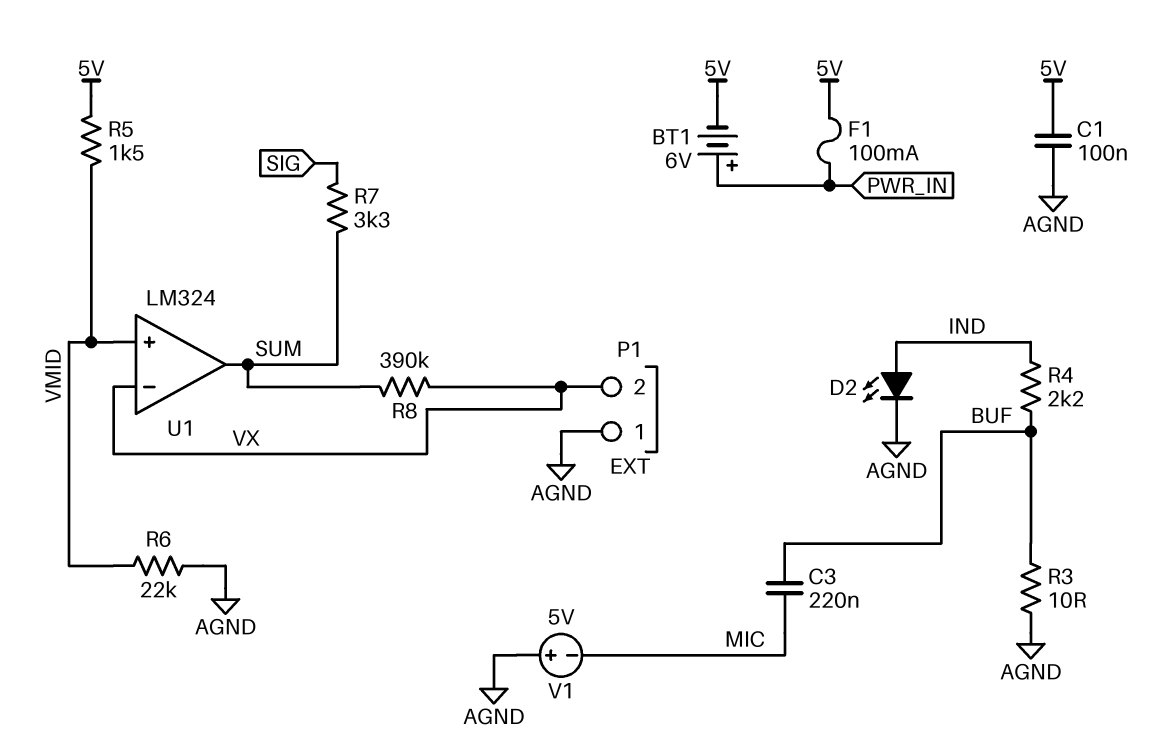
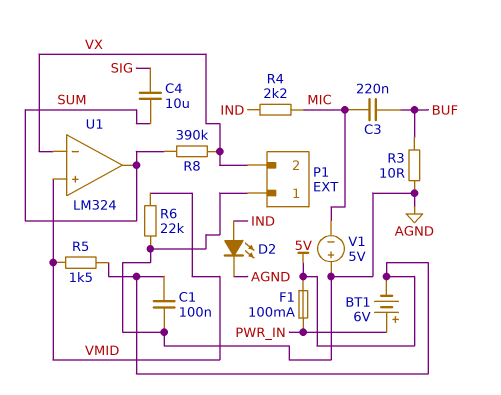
C4: none -> 10uF (SIG, SUM)
R4: 2.2k (BUF, IND) -> 2.2k (IND, MIC)
R7: 3.3k (SIG, SUM) -> none

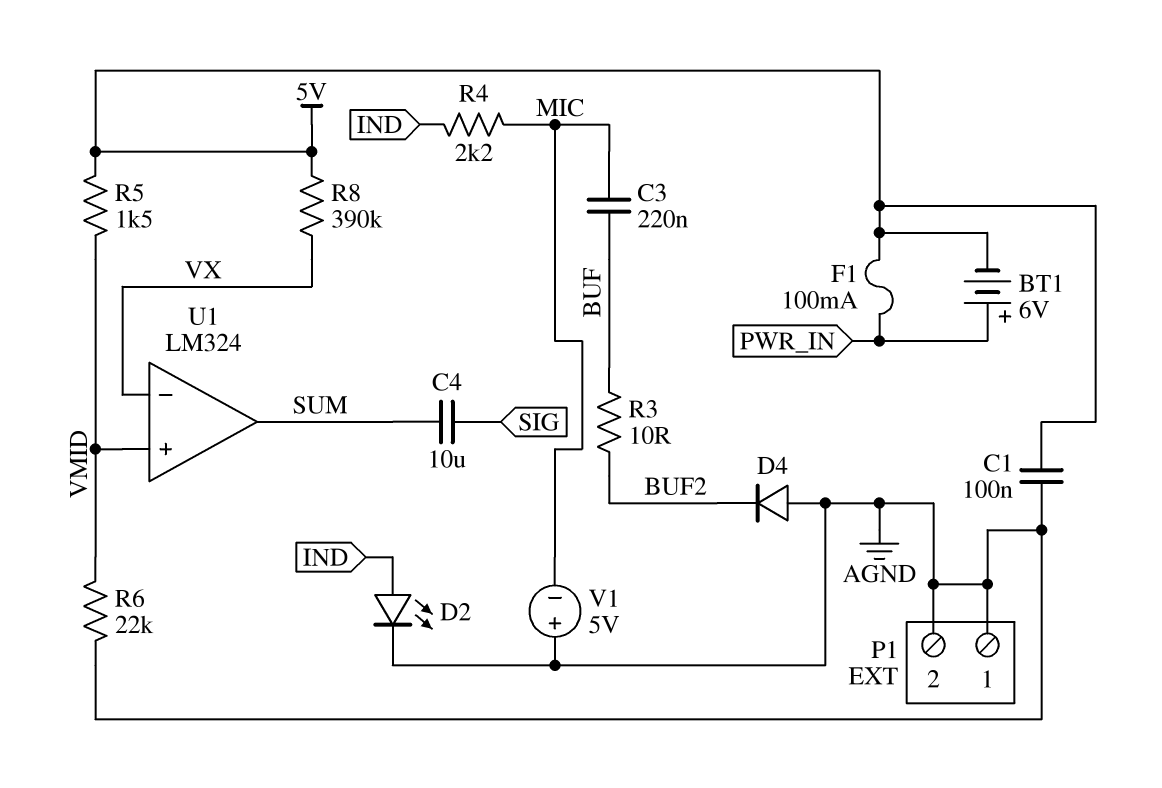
D4: none -> diode (A AGND, K BUF2)
P1 pin 2: VX -> AGND
R3: 10 (AGND, BUF) -> 10 (BUF, BUF2)
R8: 390k (SUM, VX) -> 390k (5V, VX)

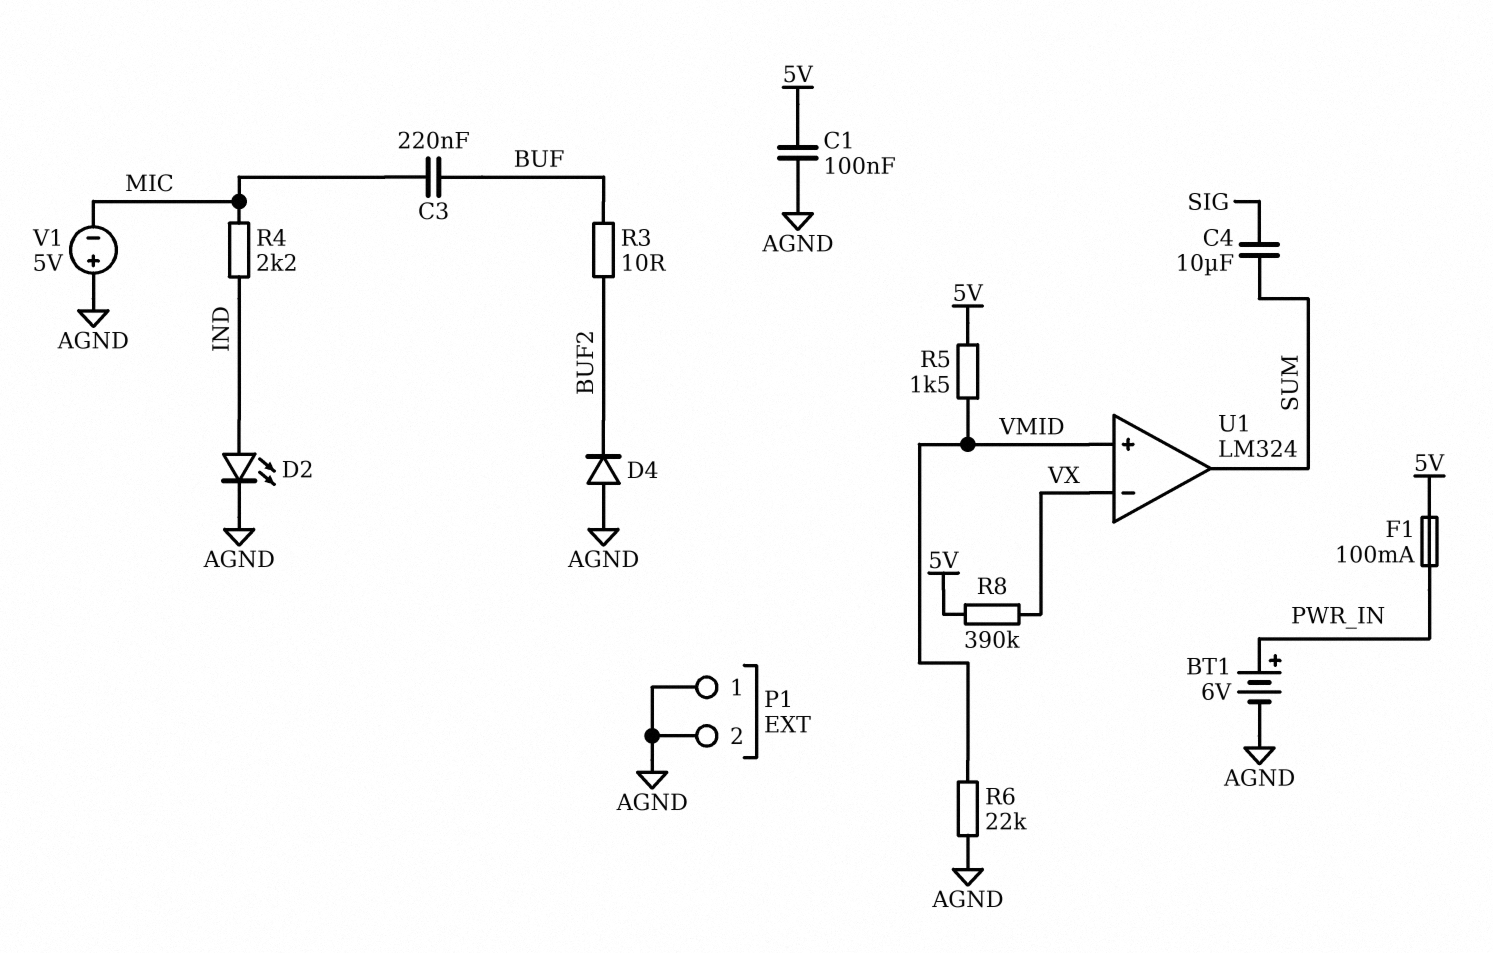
BT1: 6V (plus PWR_IN, minus 5V) -> 6V (plus PWR_IN, minus AGND)

